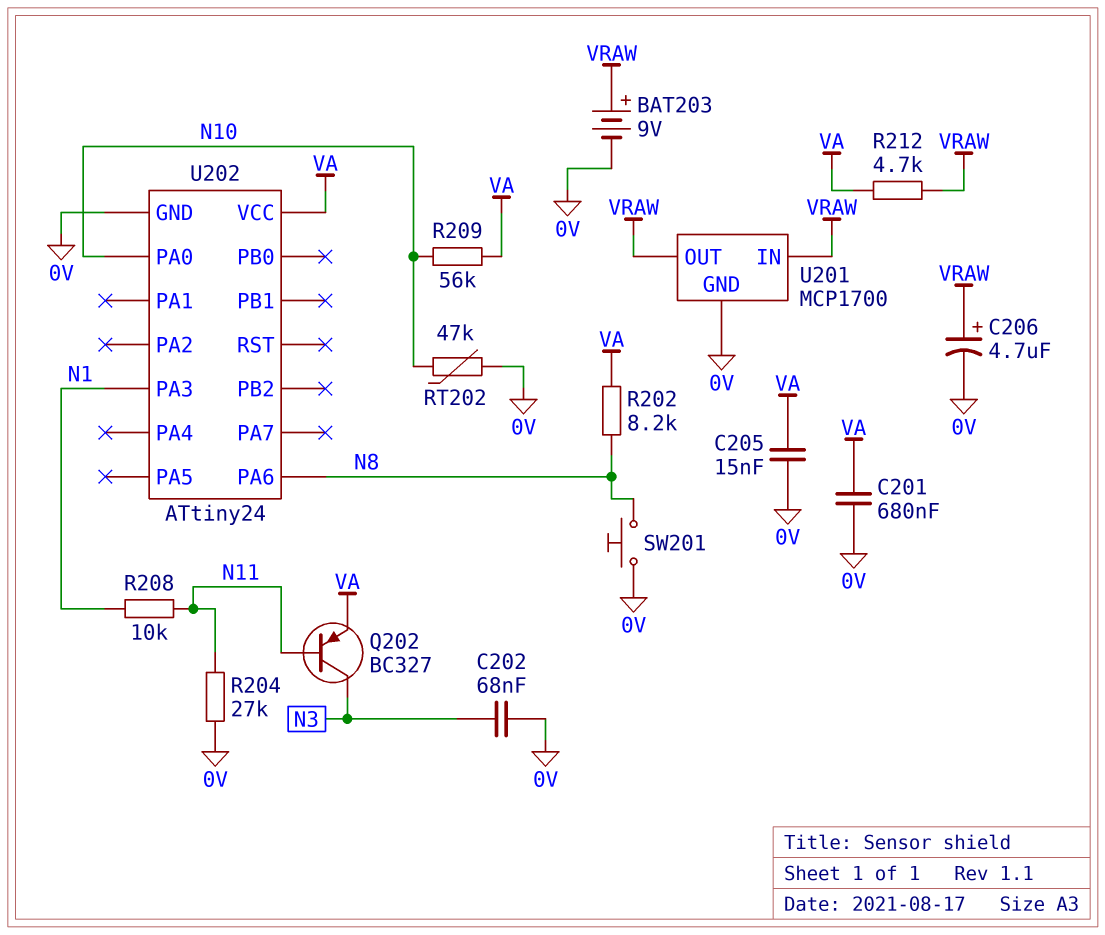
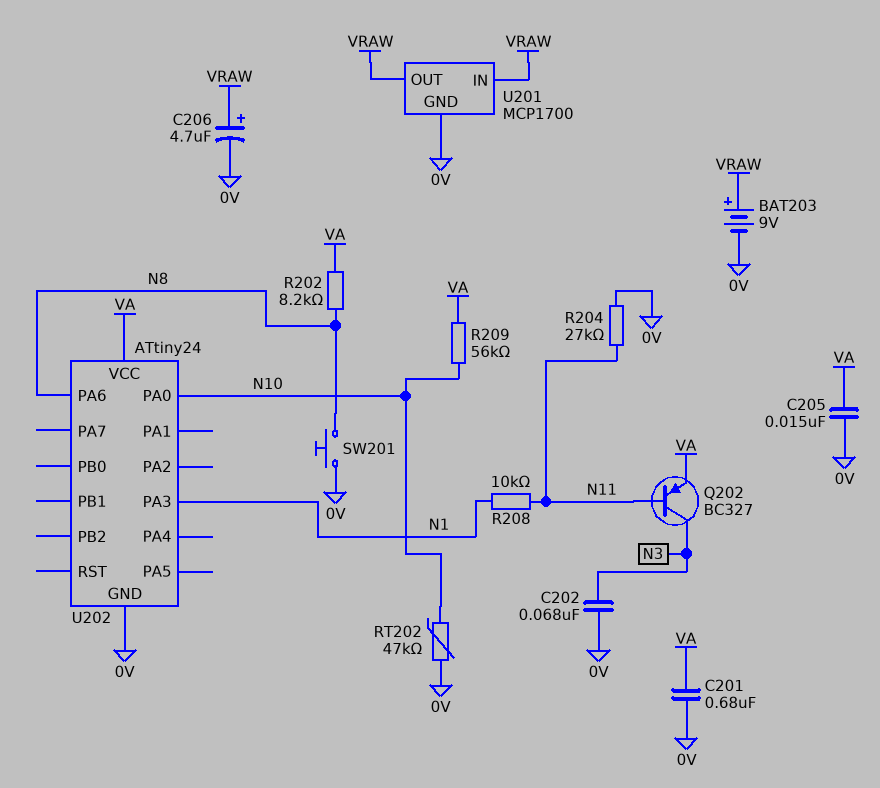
R212: 4.7k (VA, VRAW) -> none

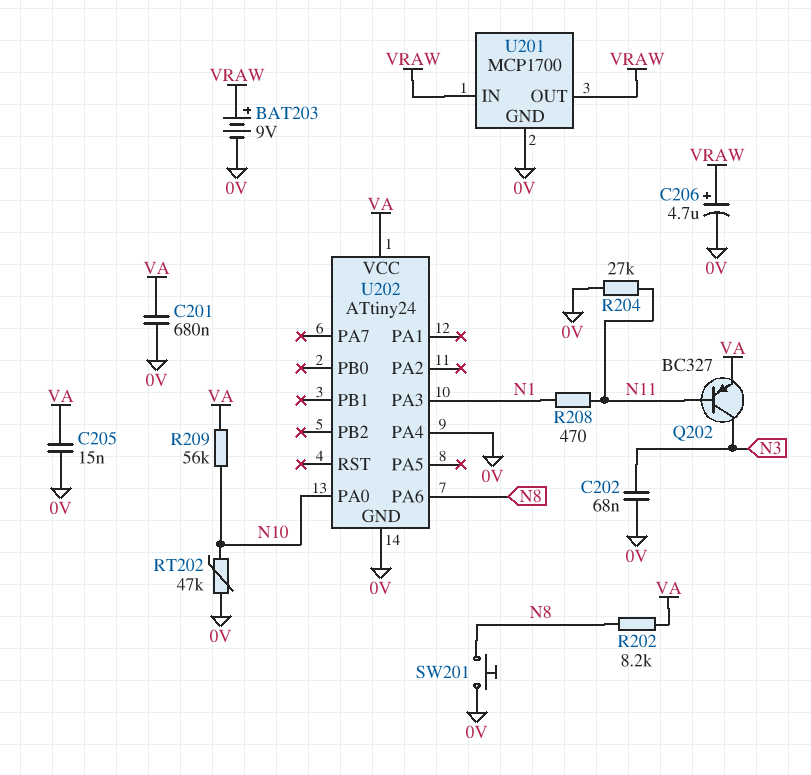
R208: 10k (N1, N11) -> 470 (N1, N11)
U202 pin PA4: none -> 0V

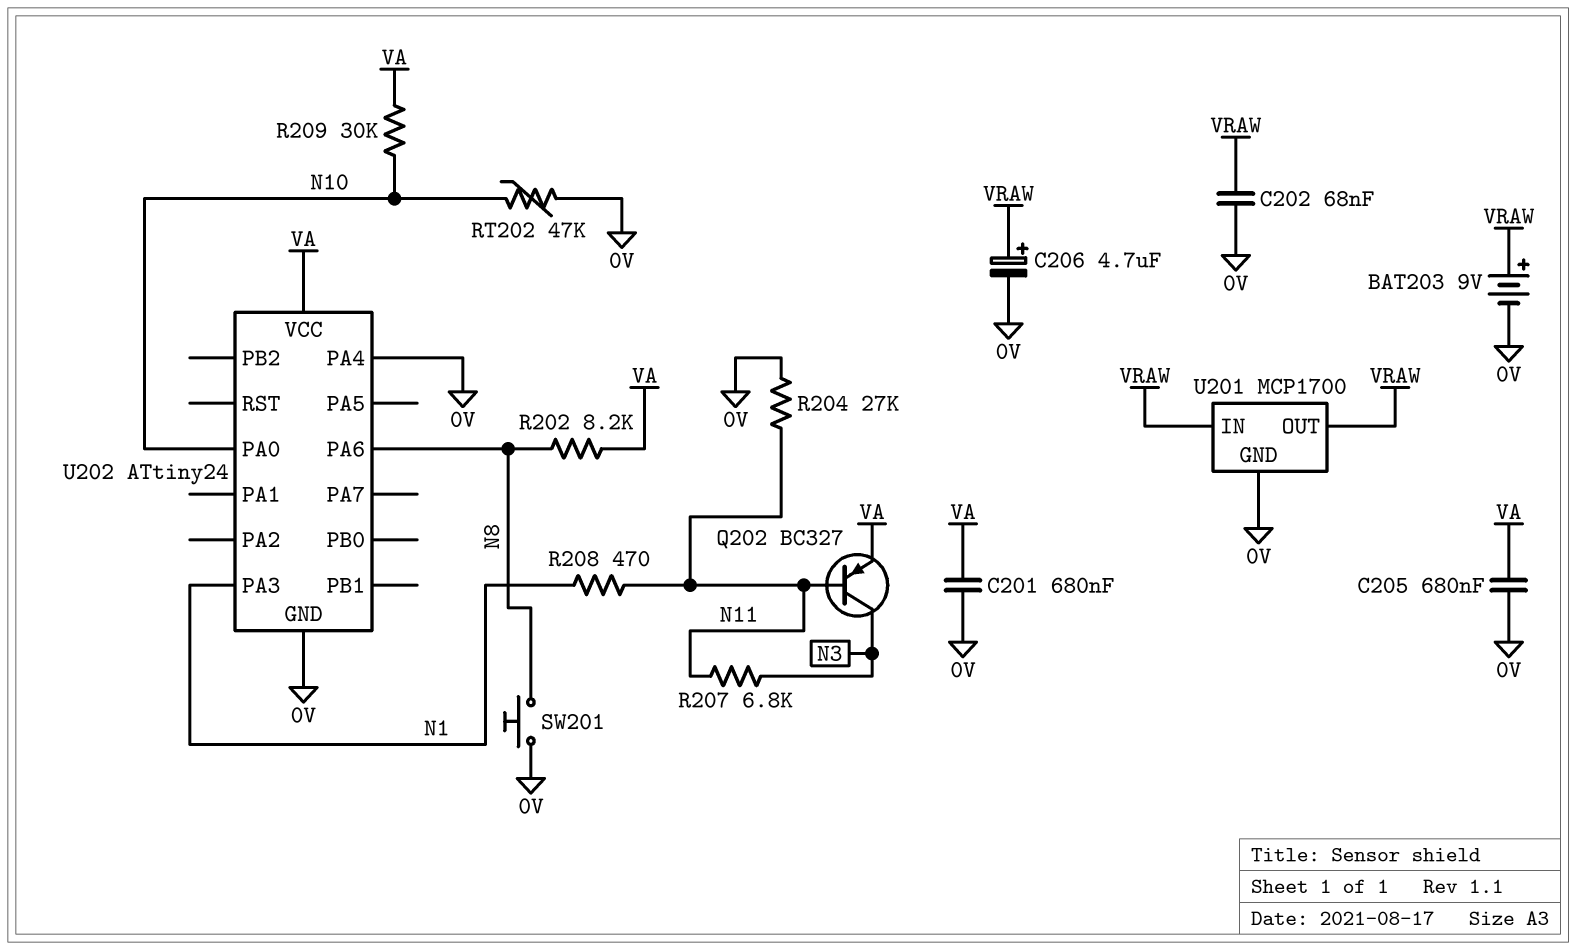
C202: 68nF (0V, N3) -> 68nF (0V, VRAW)
C205: 15nF (0V, VA) -> 680nF (0V, VA)
R207: none -> 6.8k (N3, N11)
R209: 56k (N10, VA) -> 30k (N10, VA)

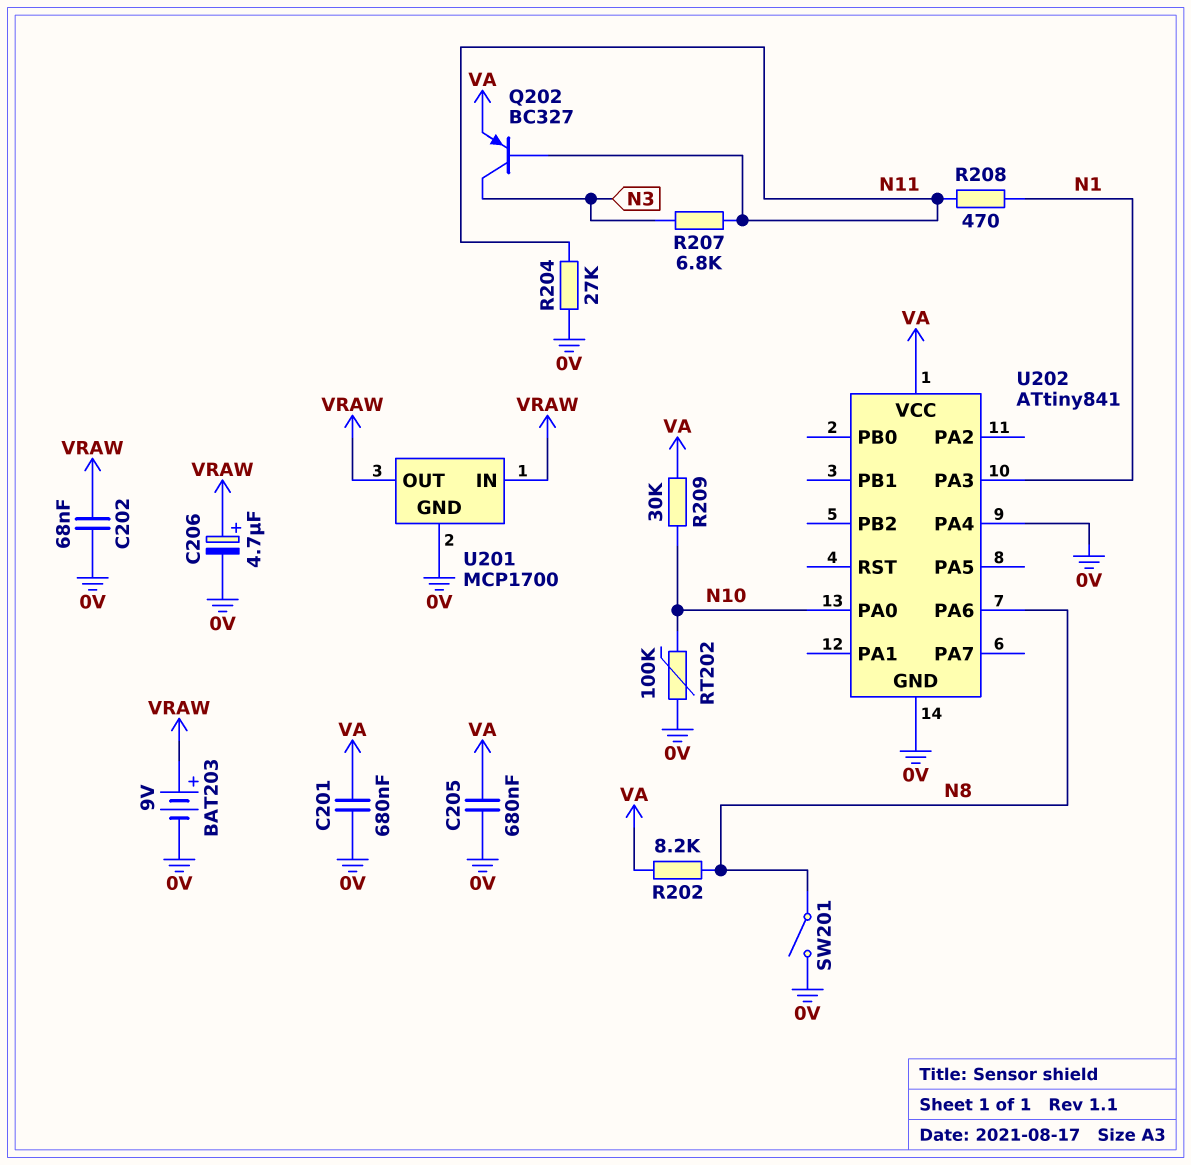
RT202: 47k (0V, N10) -> 100k (0V, N10)
SW201: button (0V, N8) -> switch (0V, N8)
U202: ATtiny24 -> ATtiny841

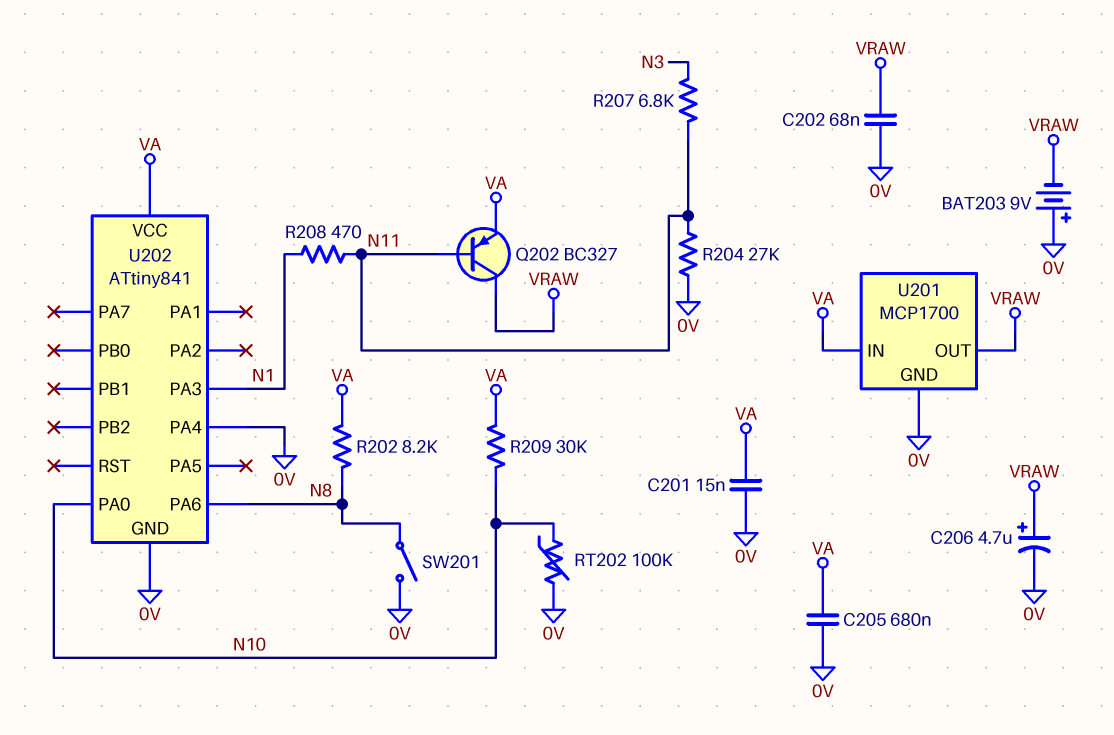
BAT203: 9V (plus VRAW, minus 0V) -> 9V (plus 0V, minus VRAW)
C201: 680nF (0V, VA) -> 15nF (0V, VA)
Q202: PNP BC327 (B N11, C N3, E VA) -> PNP BC327 (B N11, C VRAW, E VA)
U201 pin IN: VRAW -> VA

